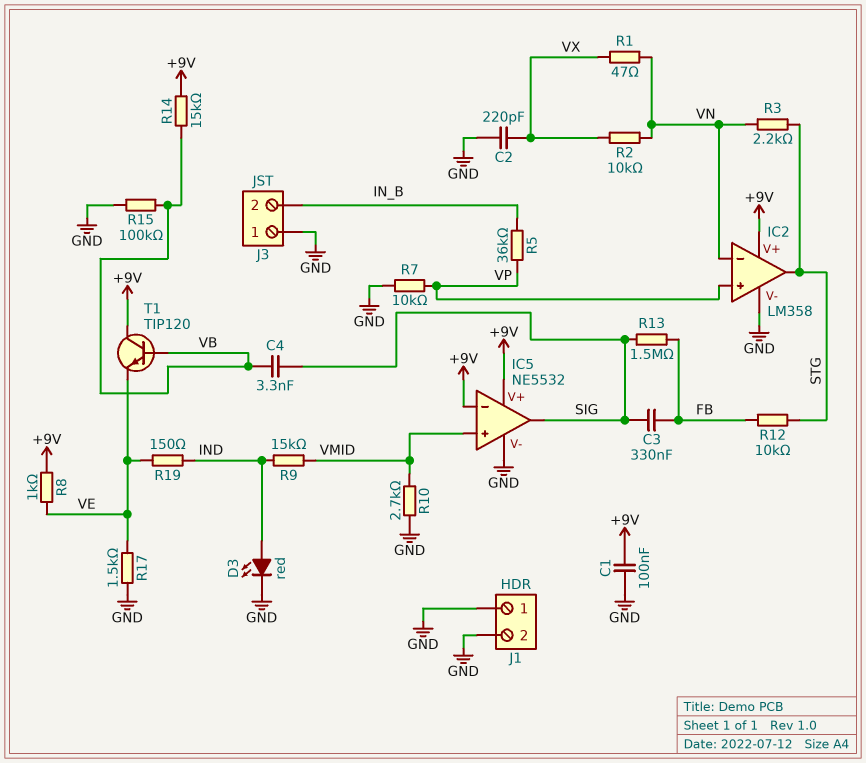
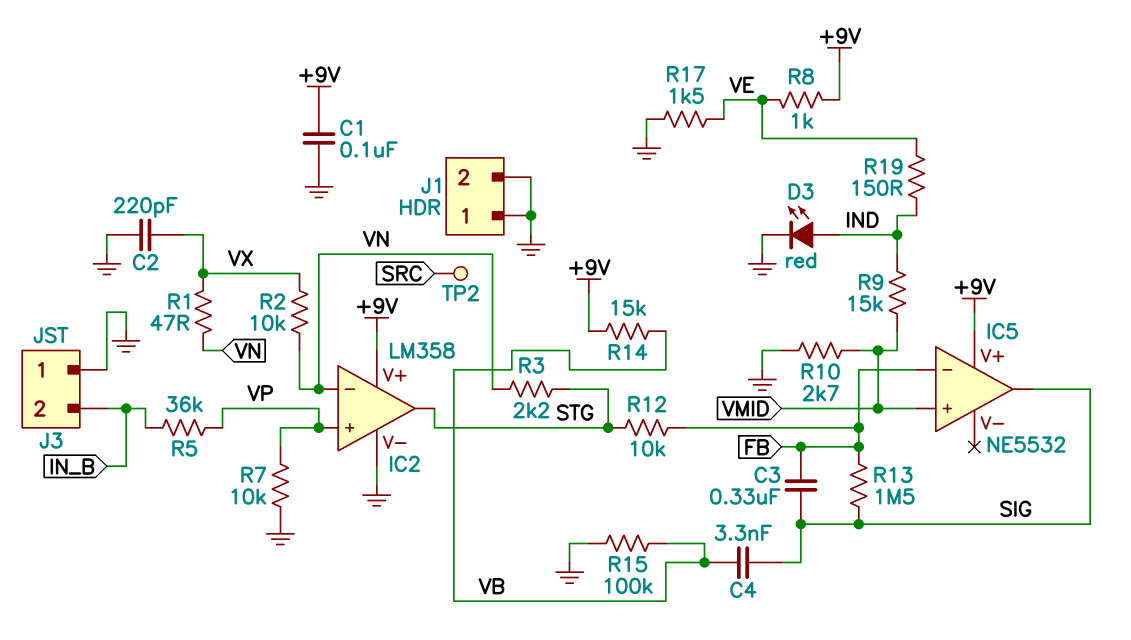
IC5 pin V-: GND -> none
IC5 pin in-: +9V -> FB
T1: NPN TIP120 (B VB, C +9V, E VE) -> none
TP2: none -> test point (SRC)

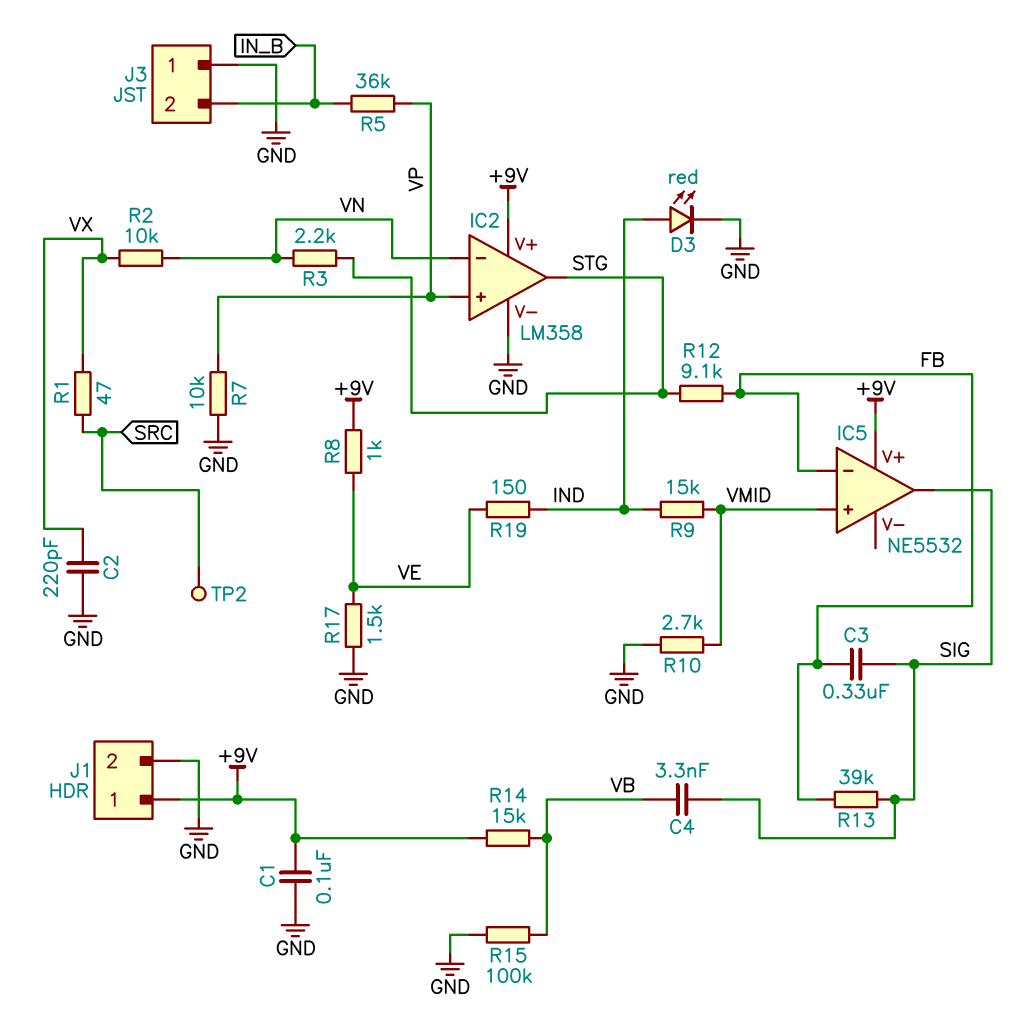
J1 pin 1: GND -> +9V
R1: 47 (VN, VX) -> 47 (SRC, VX)
R12: 10k (FB, STG) -> 9.1k (FB, STG)
R13: 1.5M (FB, SIG) -> 39k (FB, SIG)

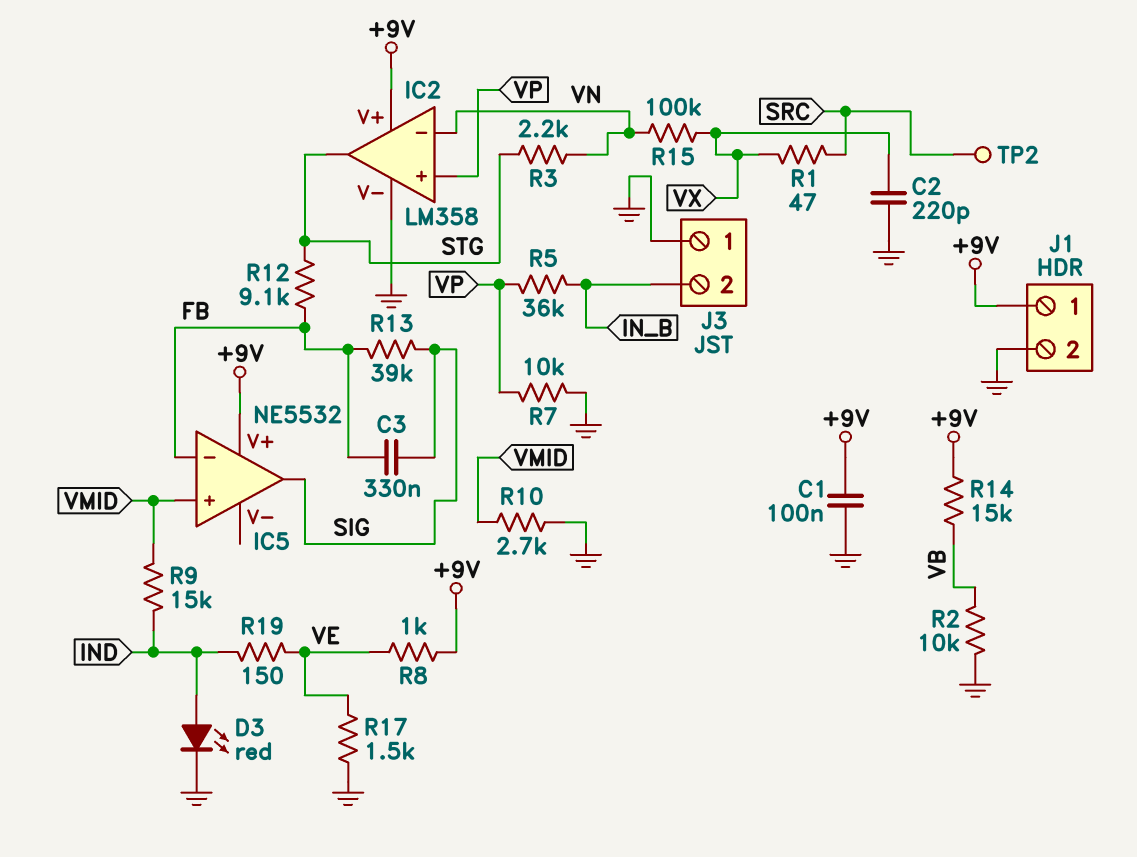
C4: 3.3nF (SIG, VB) -> none
R2: 10k (VN, VX) -> 10k (GND, VB)
R15: 100k (GND, VB) -> 100k (VN, VX)

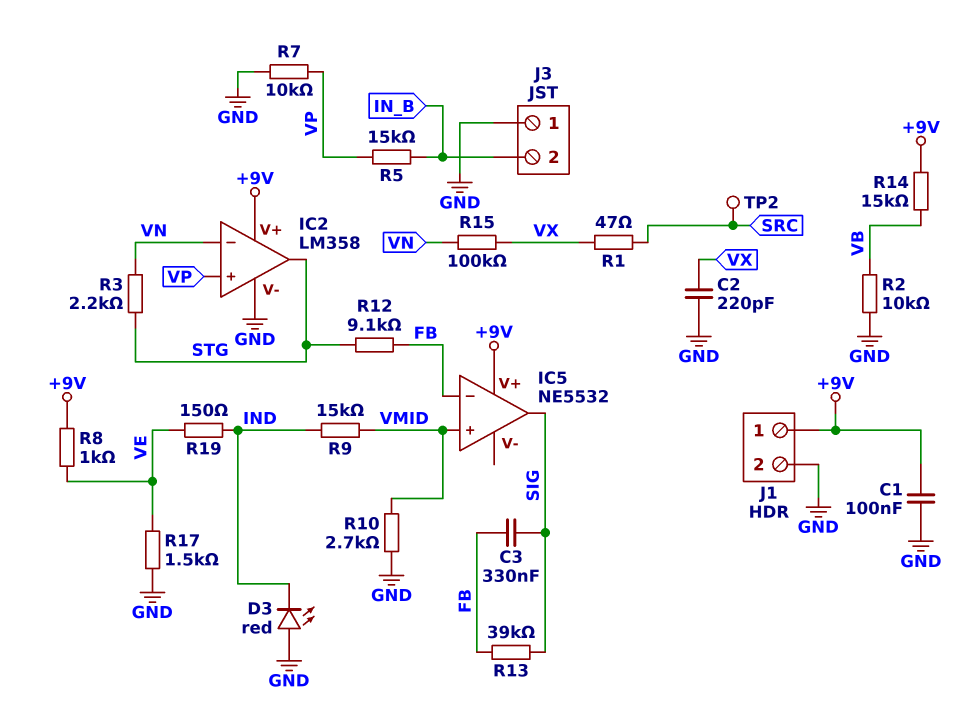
D3: LED red (A IND, K GND) -> LED red (A GND, K IND)
R5: 36k (IN_B, VP) -> 15k (IN_B, VP)

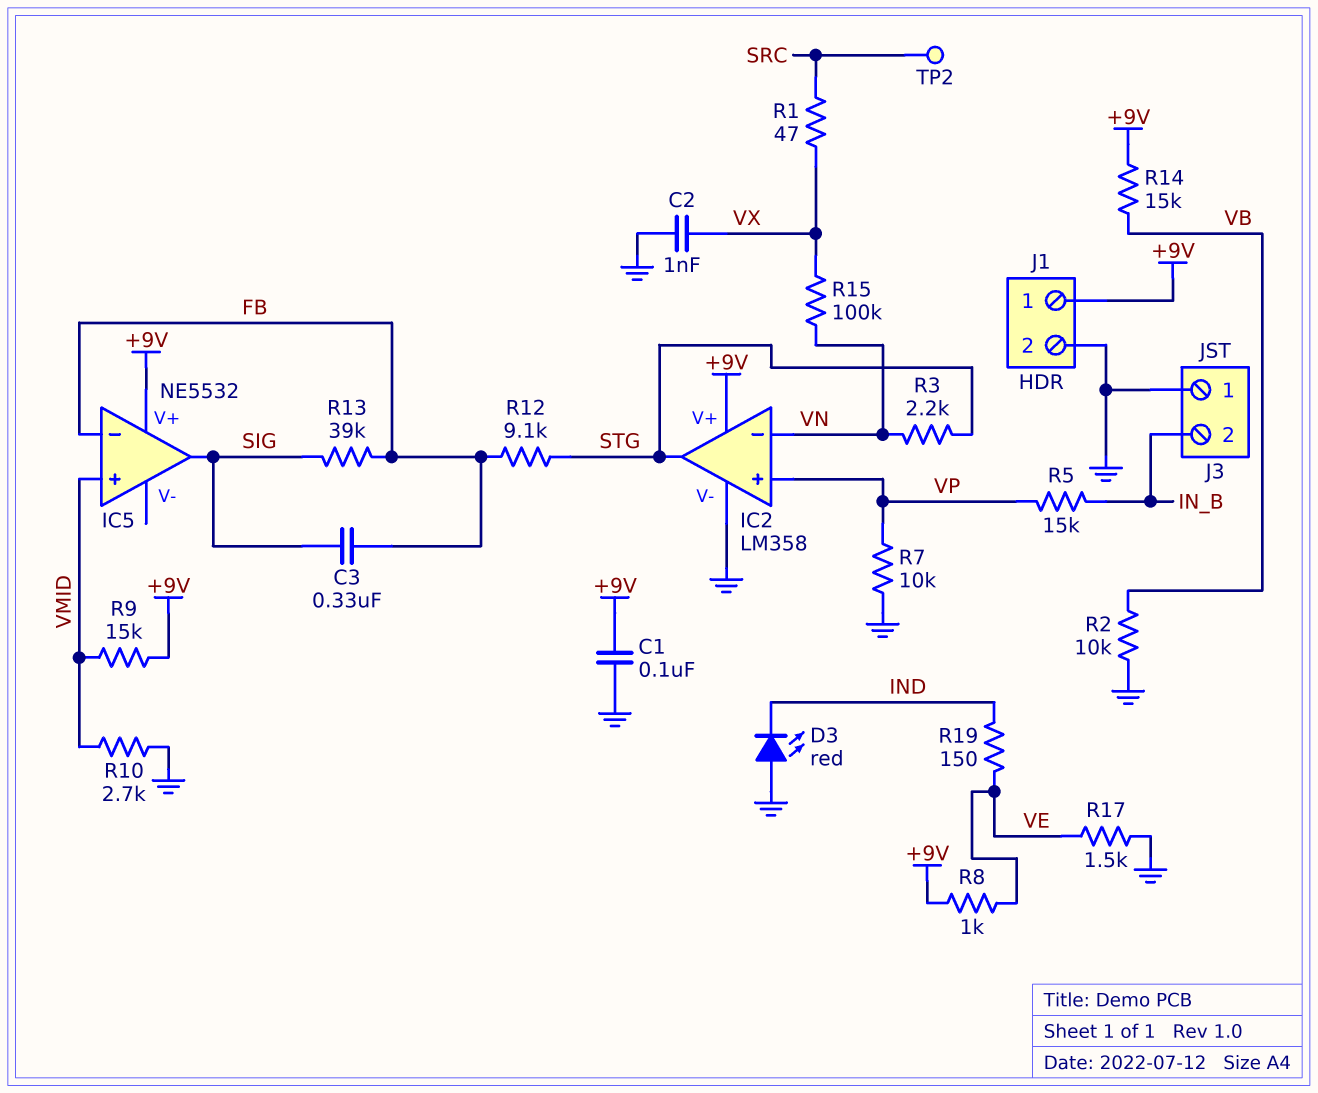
C2: 220pF (GND, VX) -> 1nF (GND, VX)
R9: 15k (IND, VMID) -> 15k (+9V, VMID)

